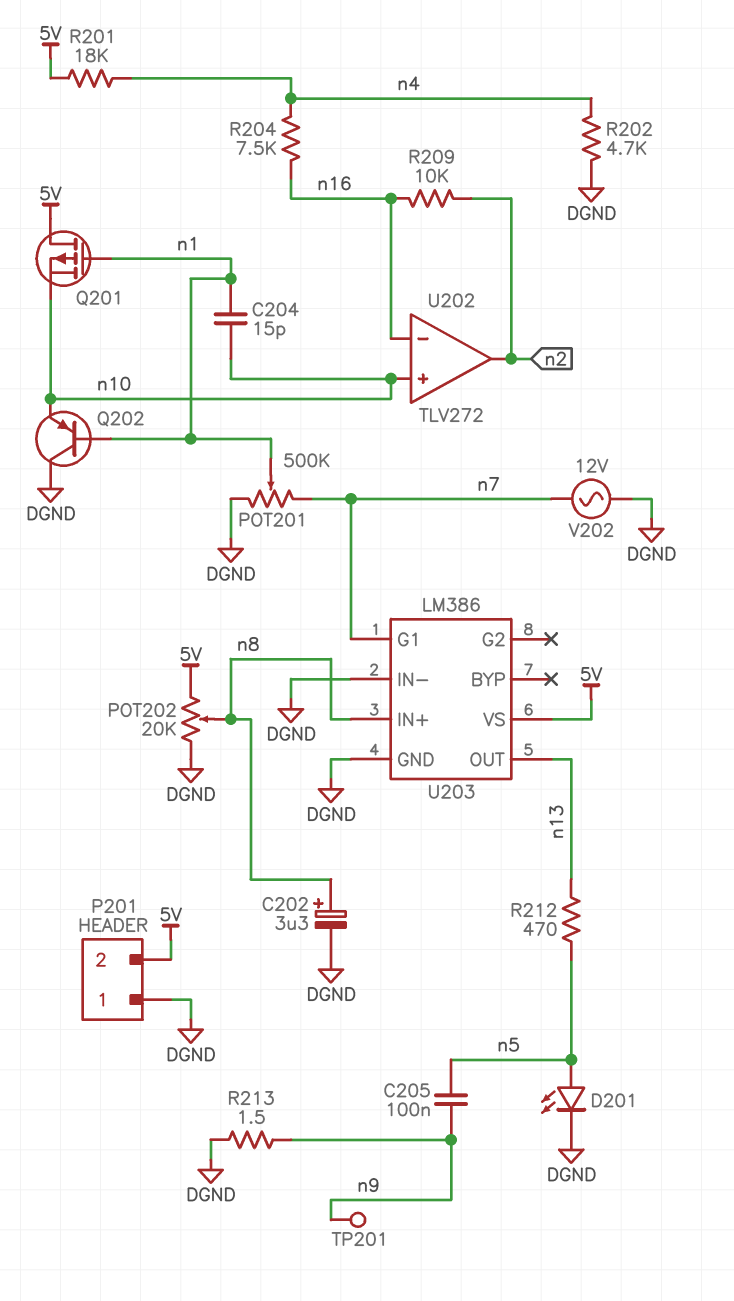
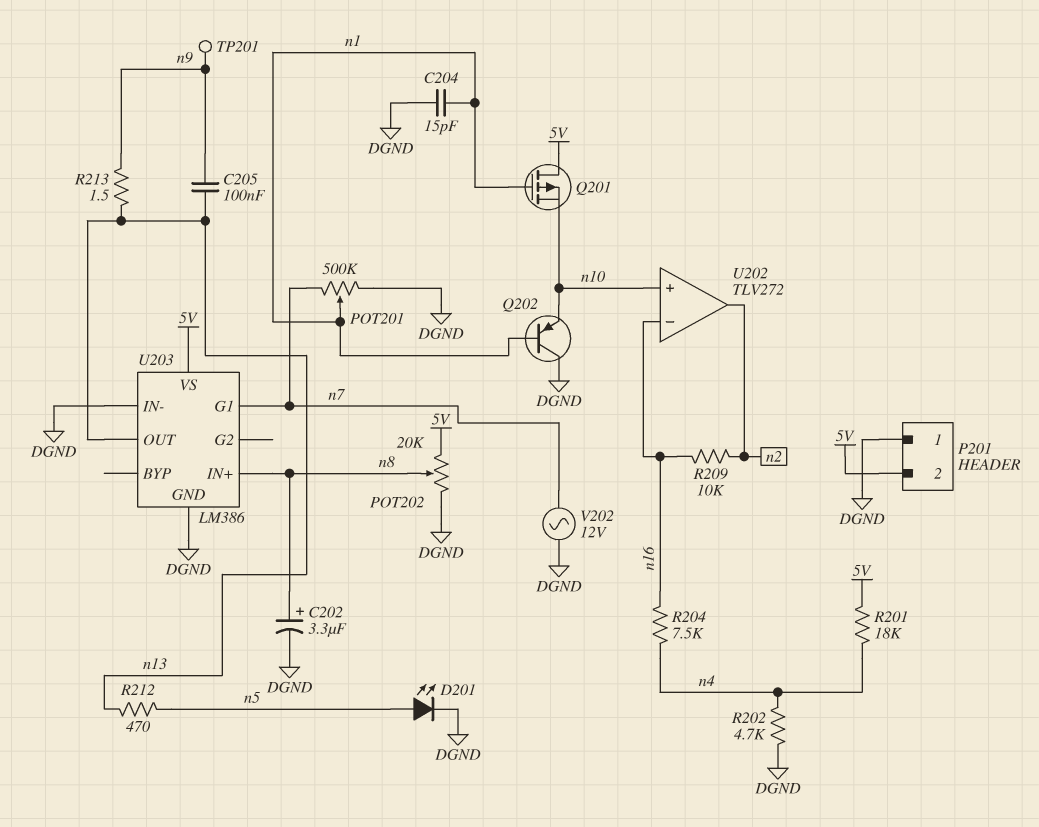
C204: 15pF (n1, n10) -> 15pF (DGND, n1)
C205: 100nF (n5, n9) -> 100nF (n9, n13)
R213: 1.5 (DGND, n9) -> 1.5 (n9, n13)

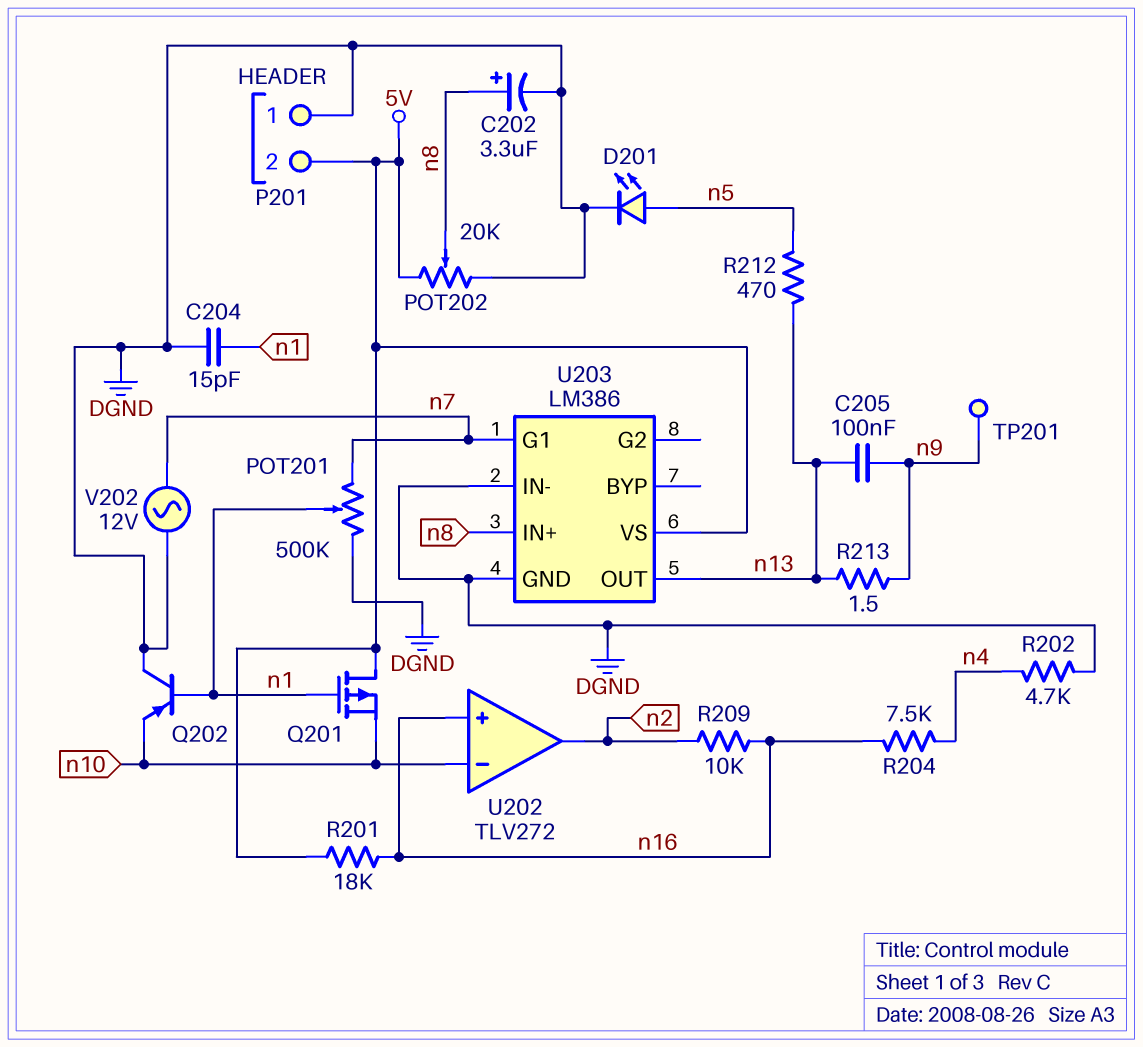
R201: 18k (5V, n4) -> 18k (5V, n16)
U202 pin in+: n10 -> n16
U202 pin in-: n16 -> n10

